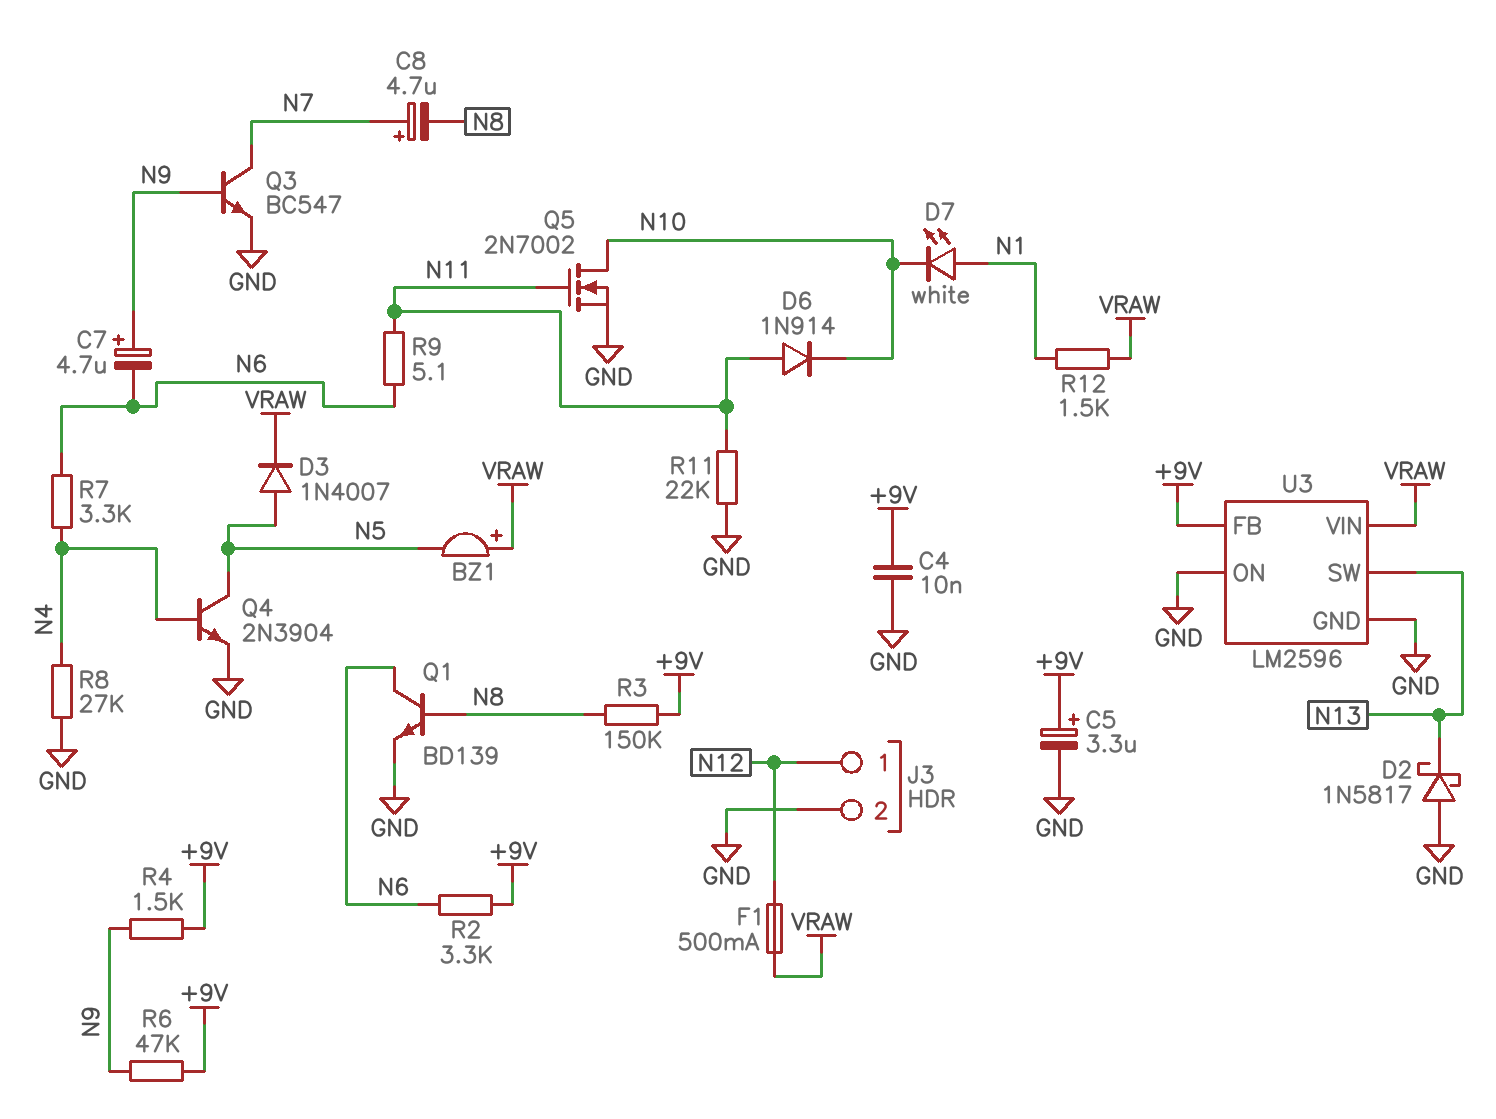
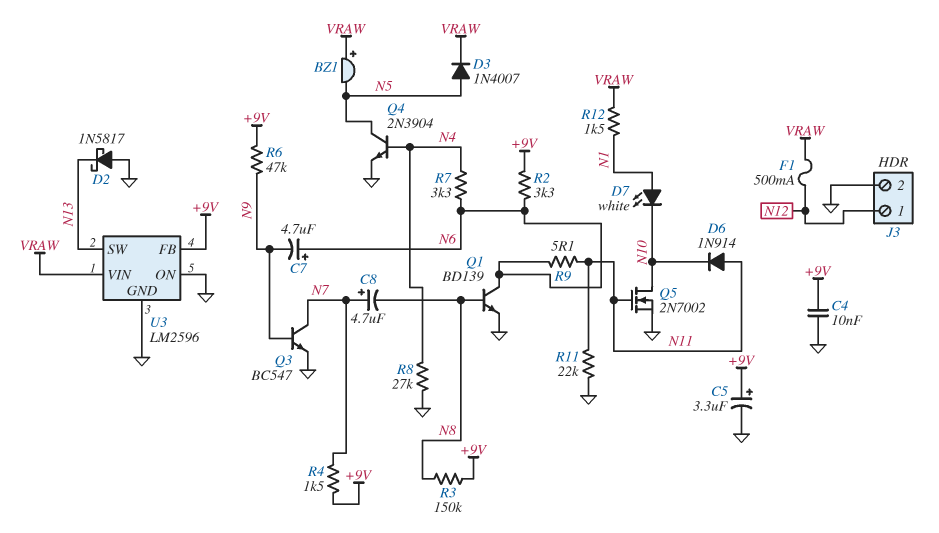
C7: 4.7uF (plus N9, minus N6) -> 4.7uF (plus N6, minus N9)
R4: 1.5k (+9V, N9) -> 1.5k (+9V, N7)

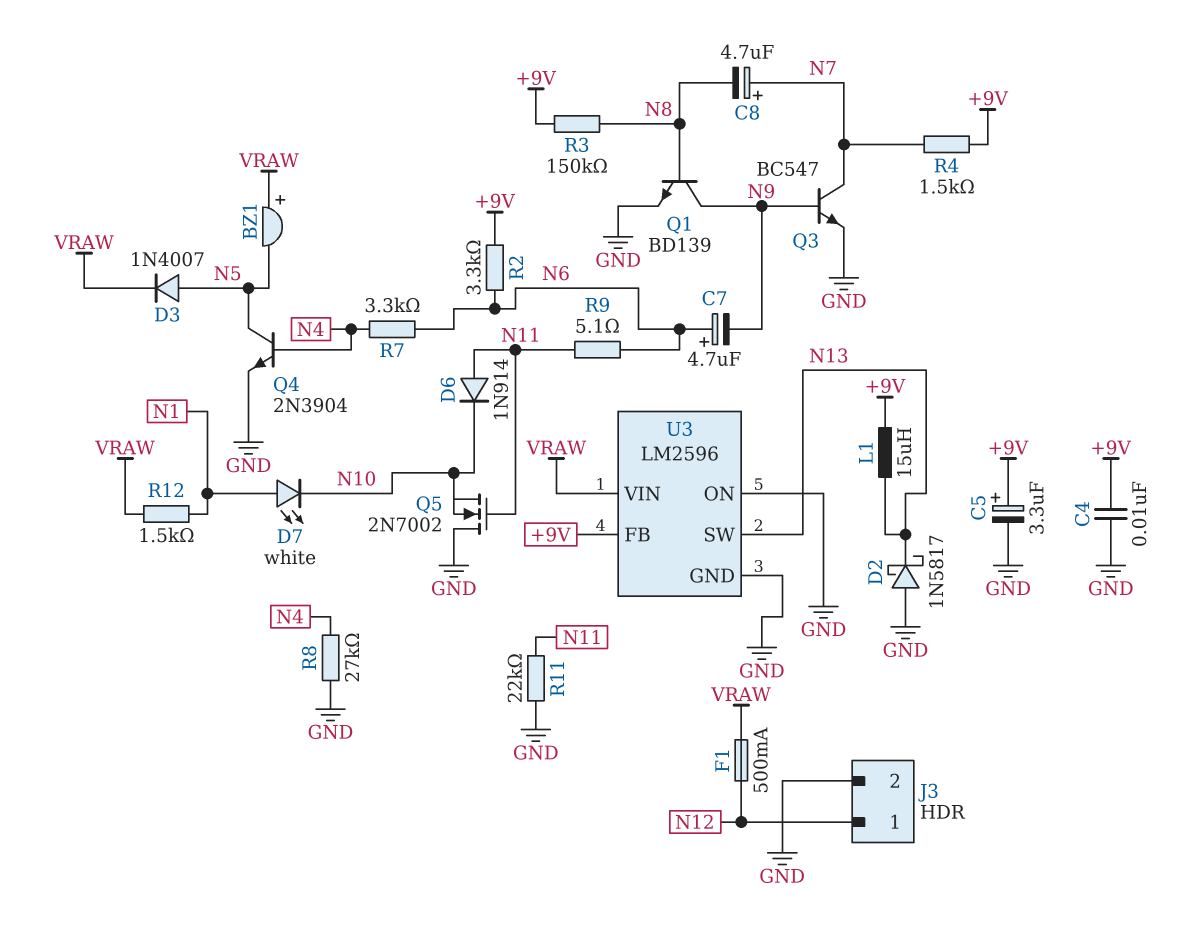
L1: none -> 15uH (+9V, N13)
Q1: NPN BD139 (B N8, C N6, E GND) -> NPN BD139 (B N8, C N9, E GND)
Q5: NMOS 2N7002 (G N11, D N10, S GND) -> NMOS 2N7002 (G N11, D GND, S N10)
R6: 47k (+9V, N9) -> none

